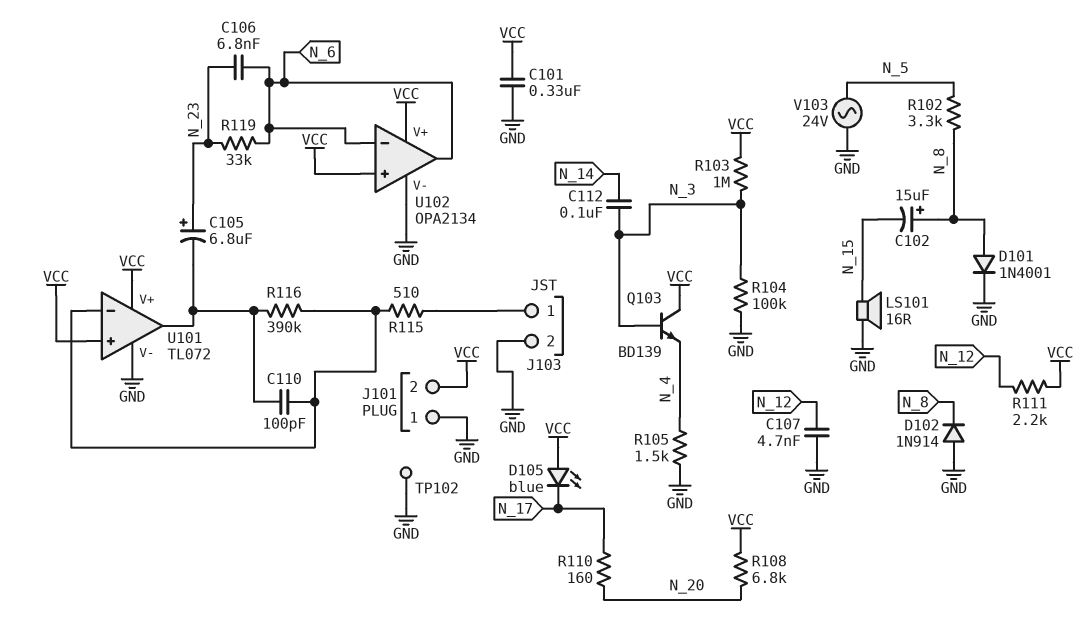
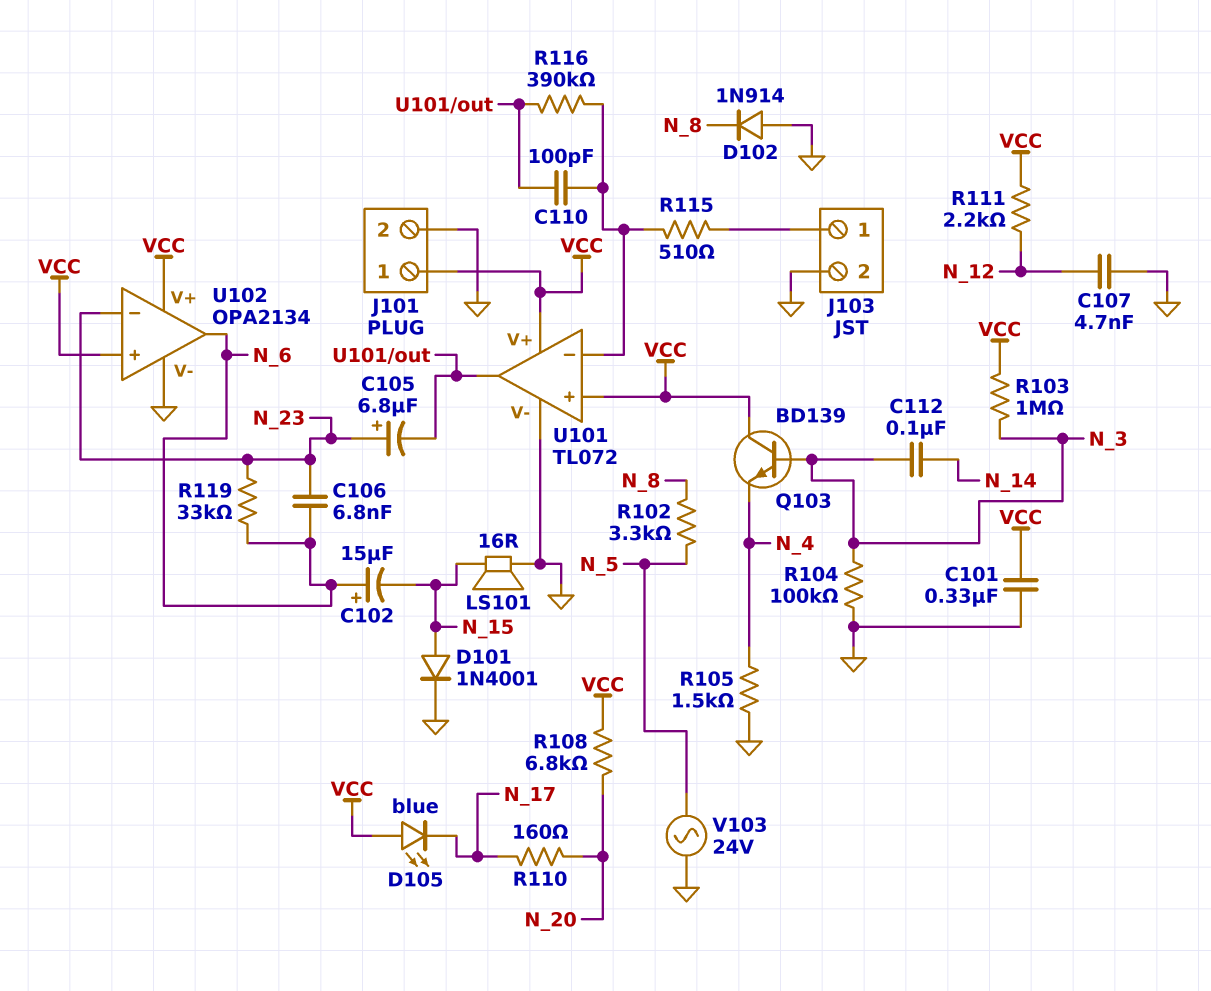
C102: 15uF (plus N_8, minus N_15) -> 15uF (plus N_6, minus N_15)
D101: diode 1N4001 (A N_8, K GND) -> diode 1N4001 (A N_15, K GND)
J101 pin 1: GND -> VCC
J101 pin 2: VCC -> GND
TP102: test point (GND) -> none
U102 pin in-: N_6 -> N_23

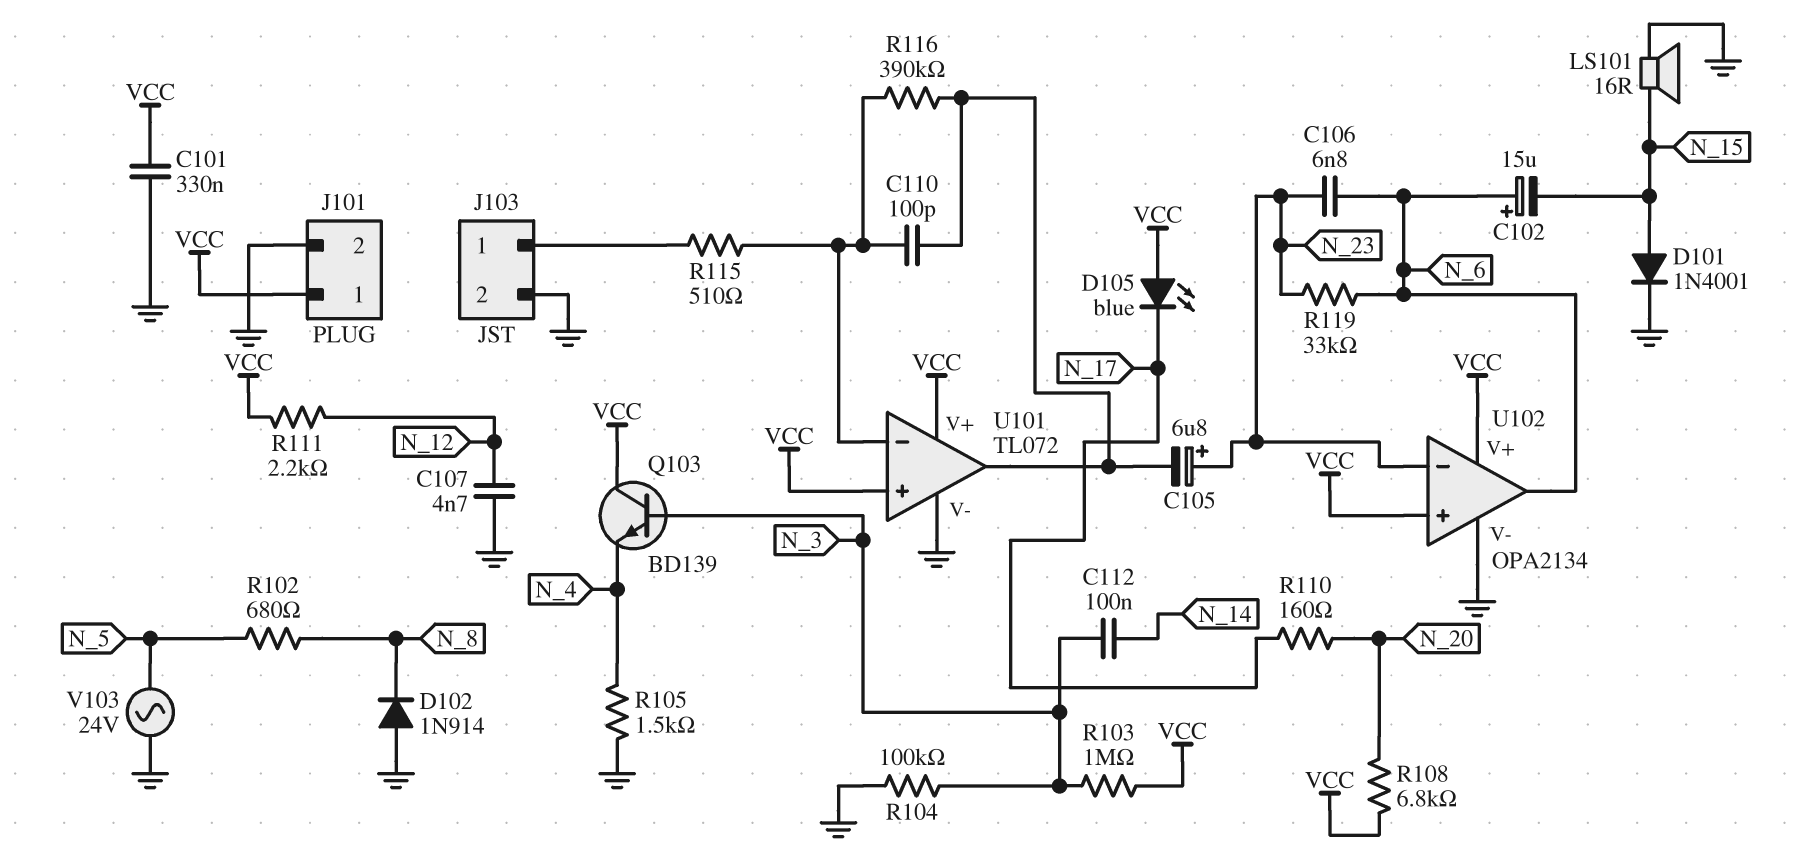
R102: 3.3k (N_5, N_8) -> 680 (N_5, N_8)

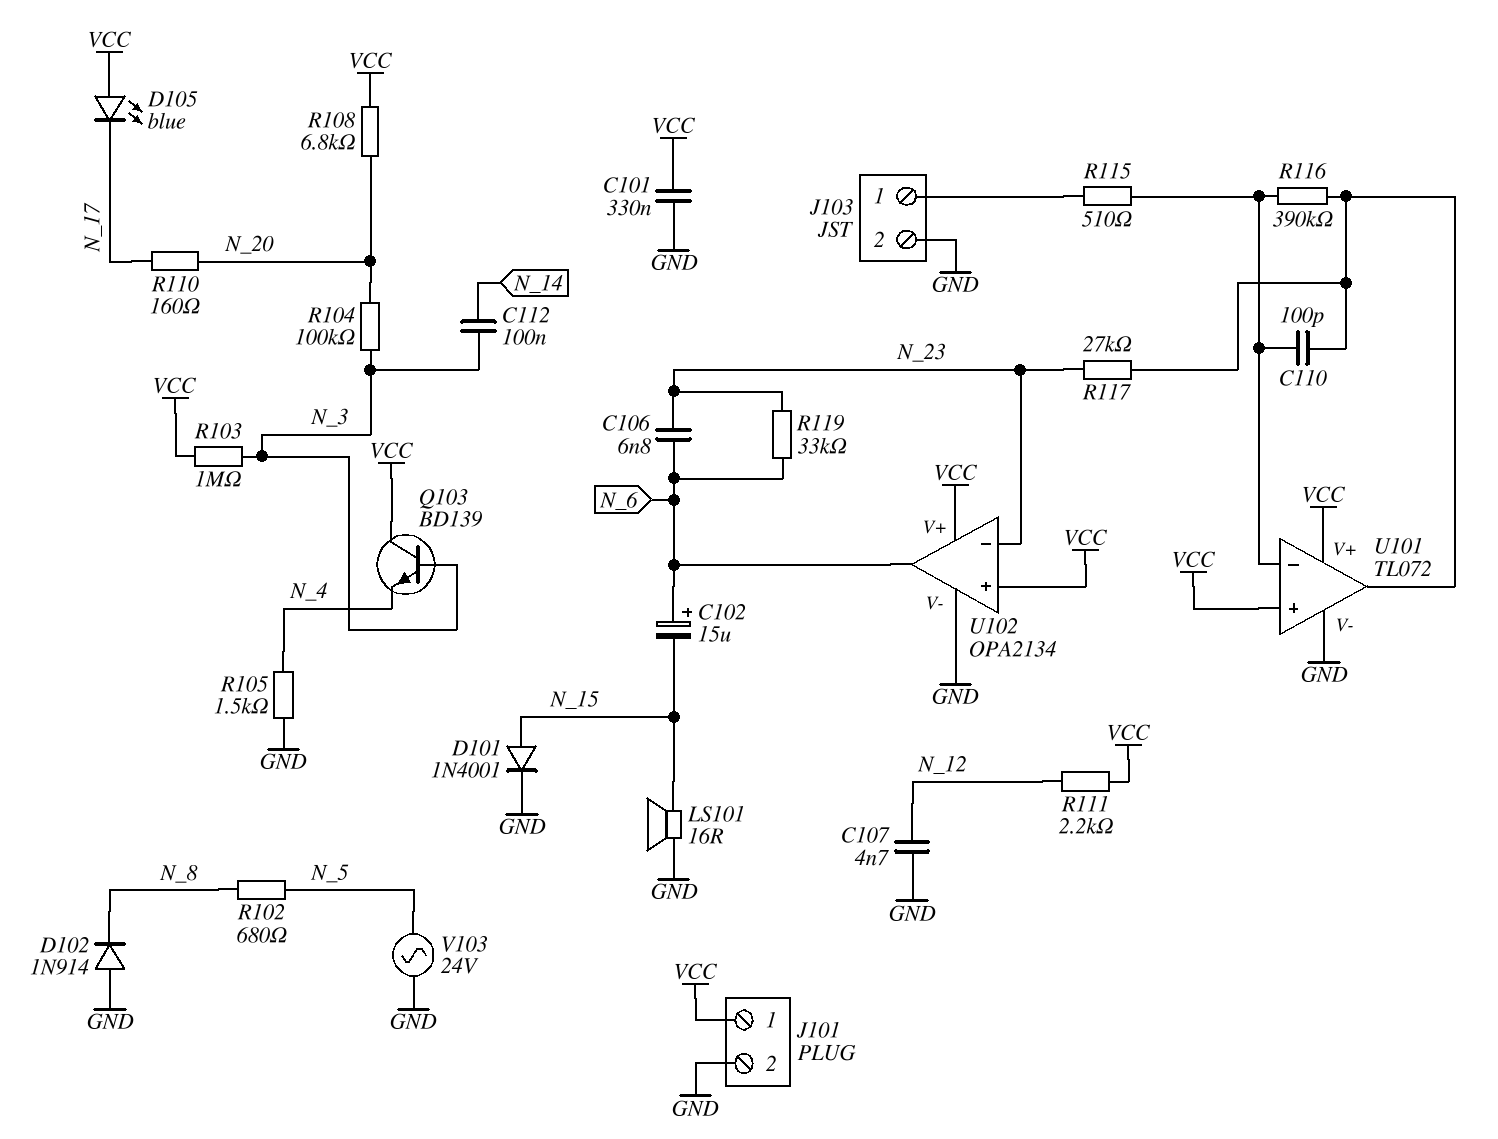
C105: 6.8uF (plus N_23, minus U101/out) -> none
R104: 100k (GND, N_3) -> 100k (N_3, N_20)
R117: none -> 27k (N_23, U101/out)

